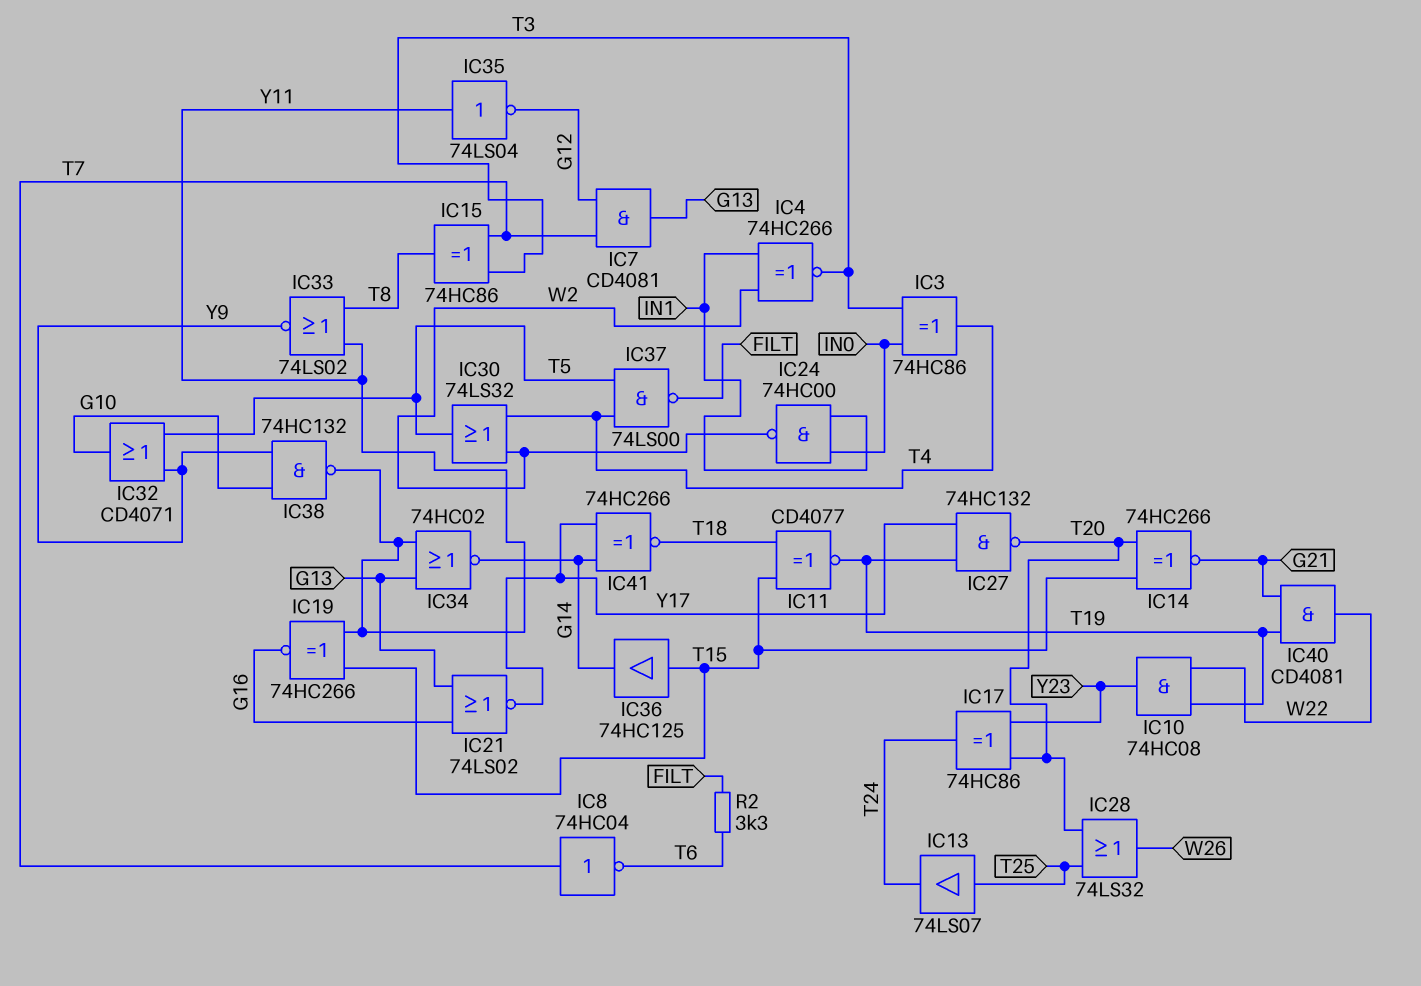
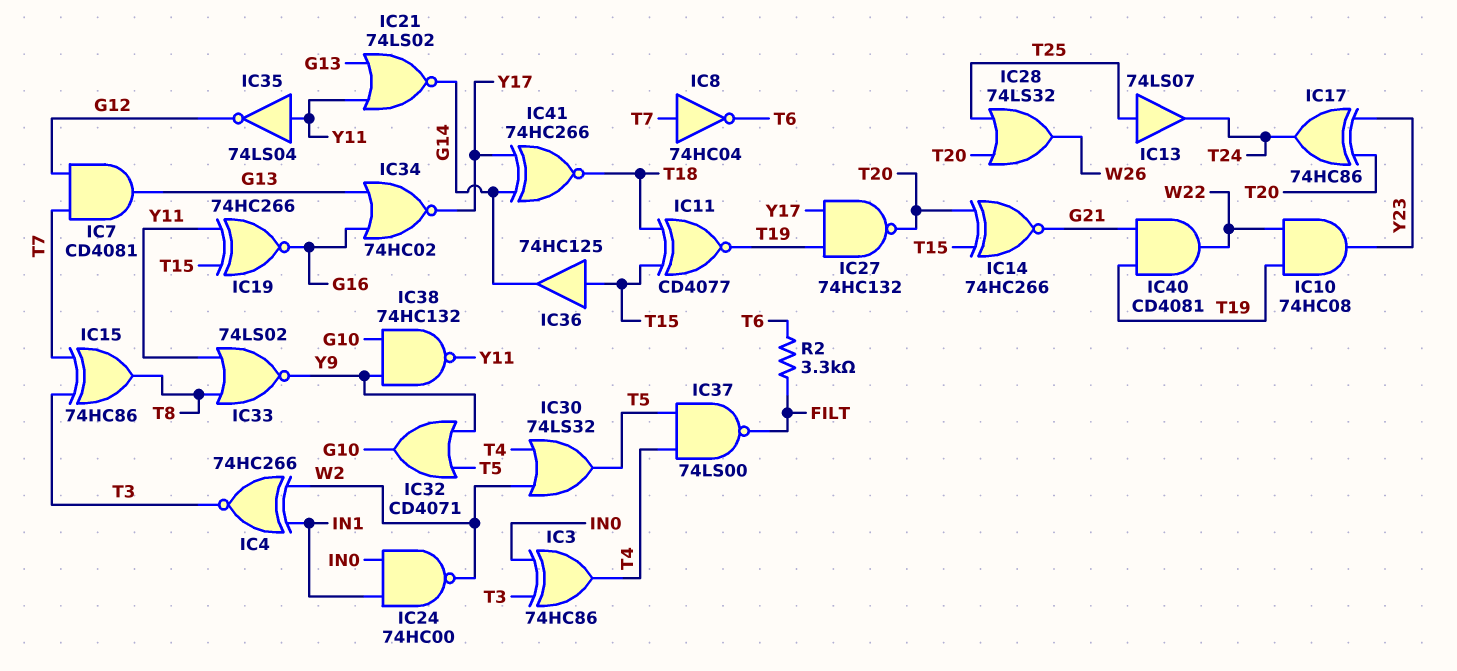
IC21: NOR 74LS02 (in G13, in G16, out Y17) -> NOR 74LS02 (in G13, in Y11, out G14)
IC34: NOR 74HC02 (in G13, in Y11, out G14) -> NOR 74HC02 (in G13, in G16, out Y17)

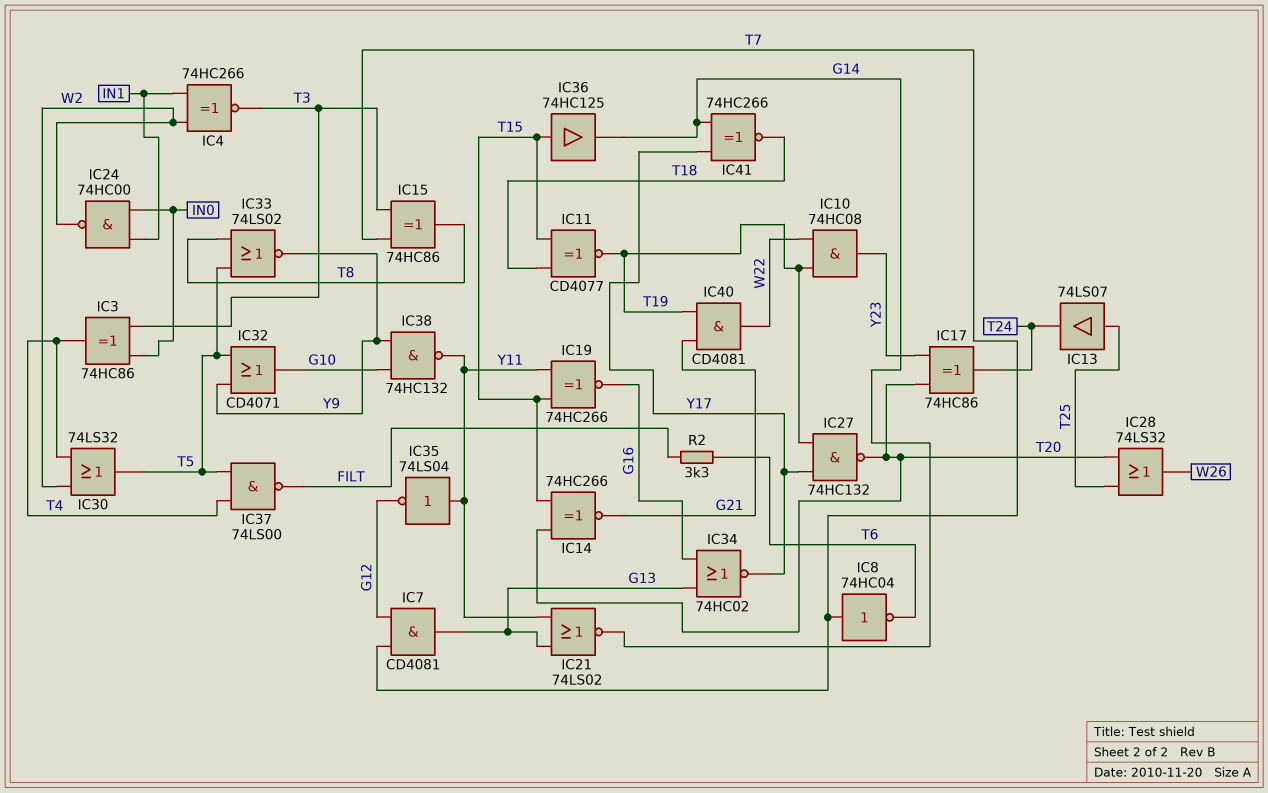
IC33: NOR 74LS02 (in T8, in Y11, out Y9) -> NOR 74LS02 (in T5, in T8, out Y9)

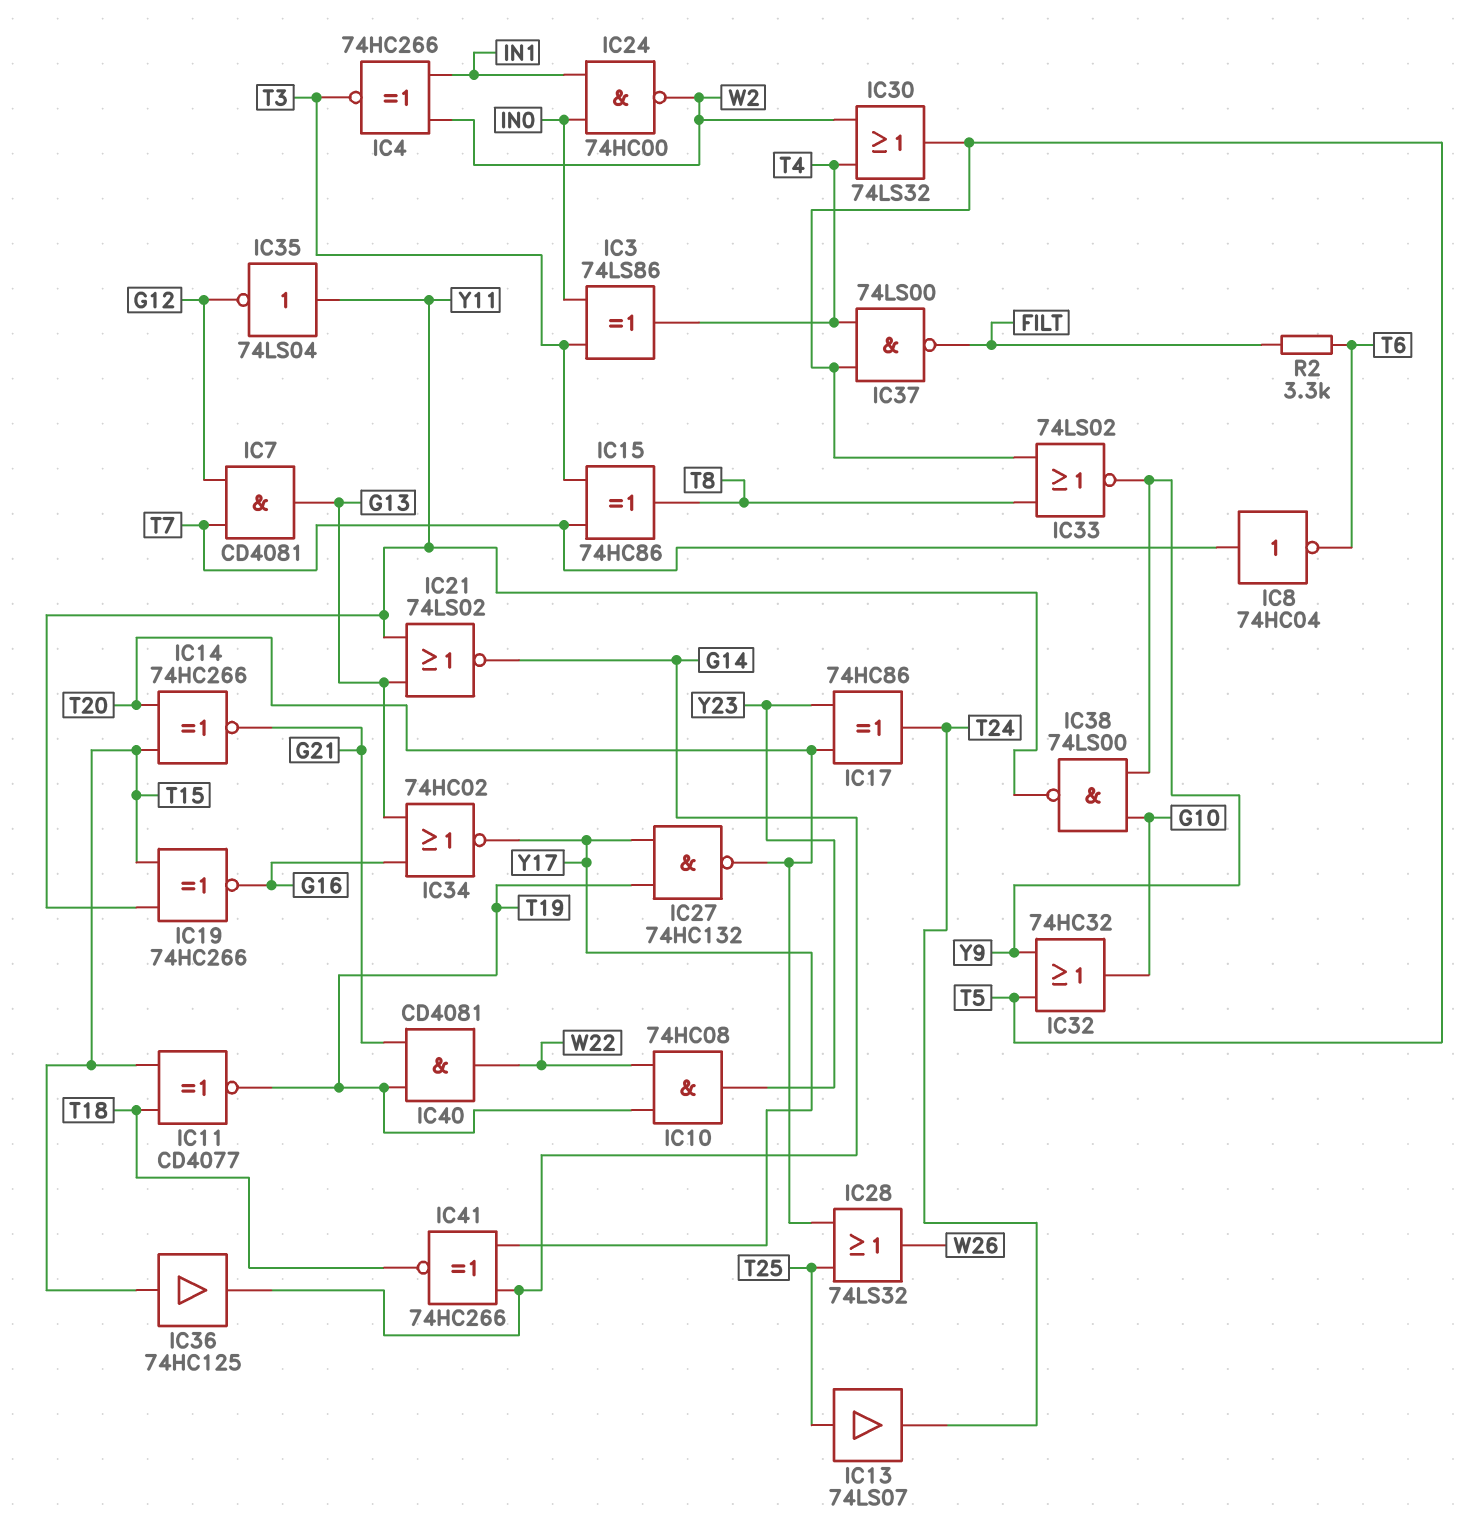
IC3: XOR 74HC86 (in IN0, in T3, out T4) -> XOR 74LS86 (in IN0, in T3, out T4)
IC32: OR CD4071 (in T5, in Y9, out G10) -> OR 74HC32 (in T5, in Y9, out G10)
IC38: NAND 74HC132 (in G10, in Y9, out Y11) -> NAND 74LS00 (in G10, in Y9, out Y11)

